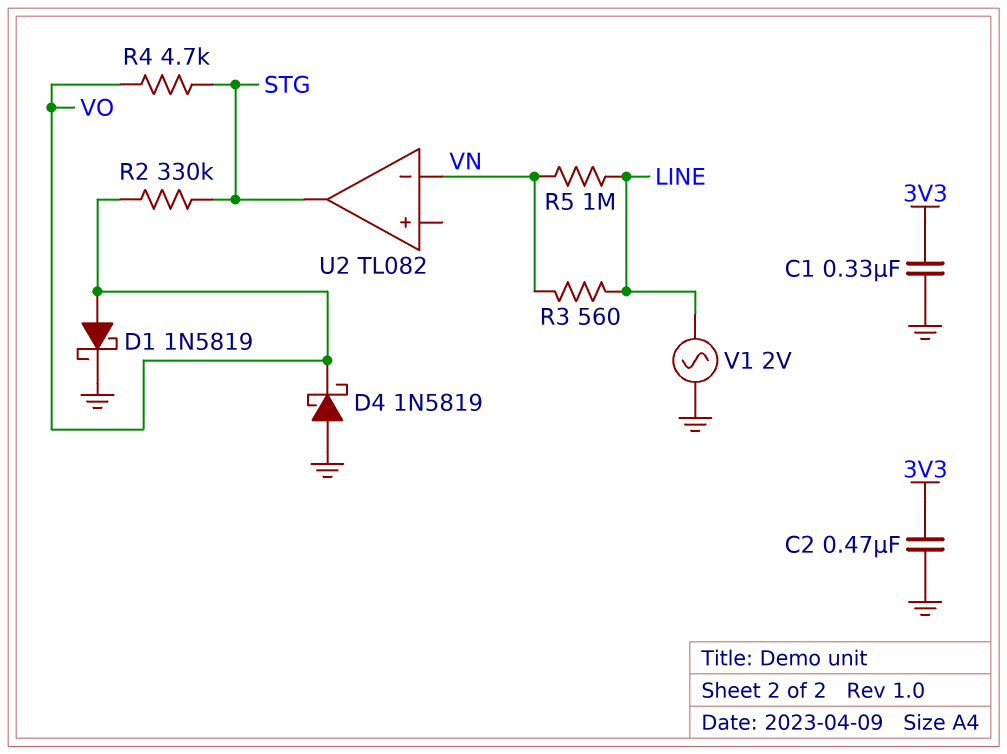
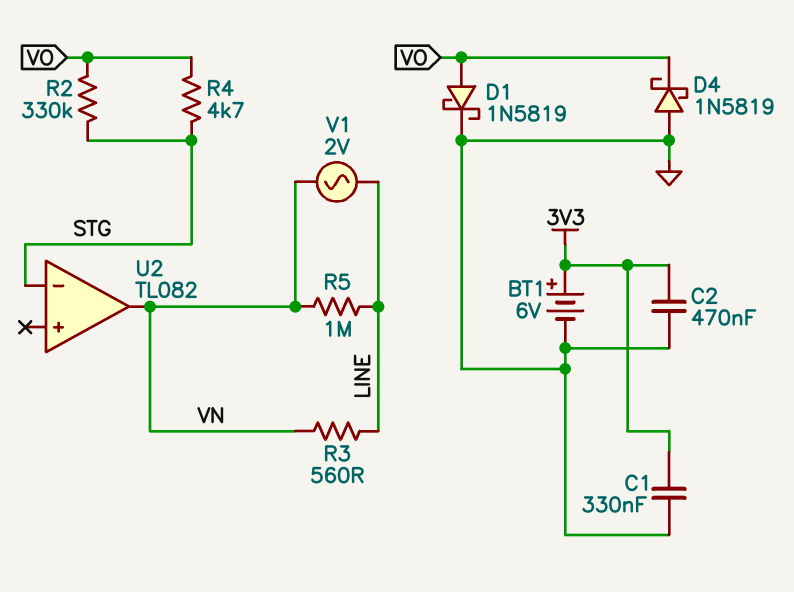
BT1: none -> 6V (plus 3V3, minus GND)
U2 pin in-: VN -> STG
U2 pin out: STG -> VN
V1: AC 2V (GND, LINE) -> AC 2V (LINE, VN)

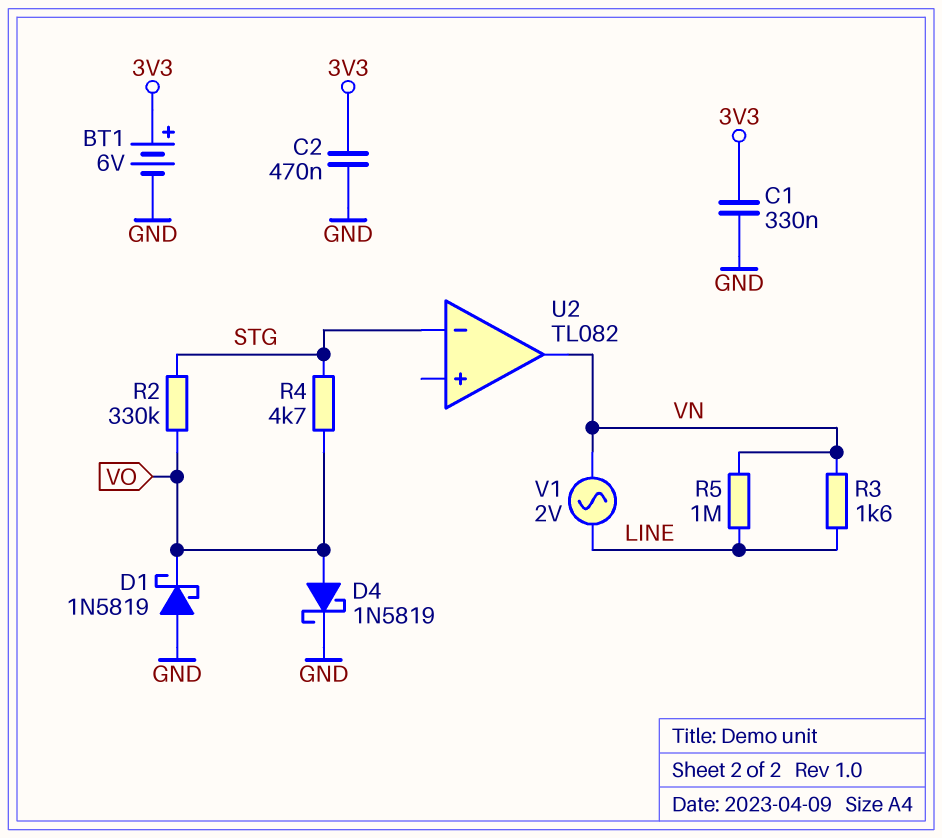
D1: schottky 1N5819 (A VO, K GND) -> schottky 1N5819 (A GND, K VO)
D4: schottky 1N5819 (A GND, K VO) -> schottky 1N5819 (A VO, K GND)
R3: 560 (LINE, VN) -> 1.6k (LINE, VN)

